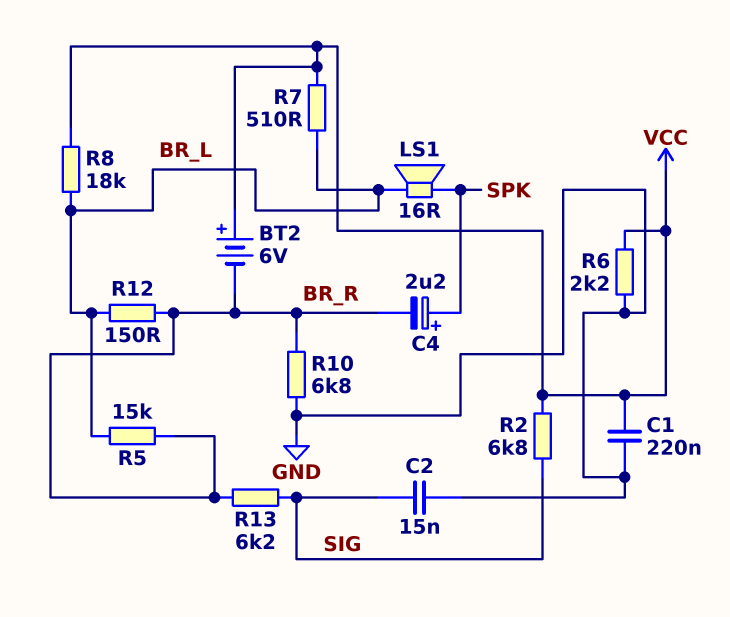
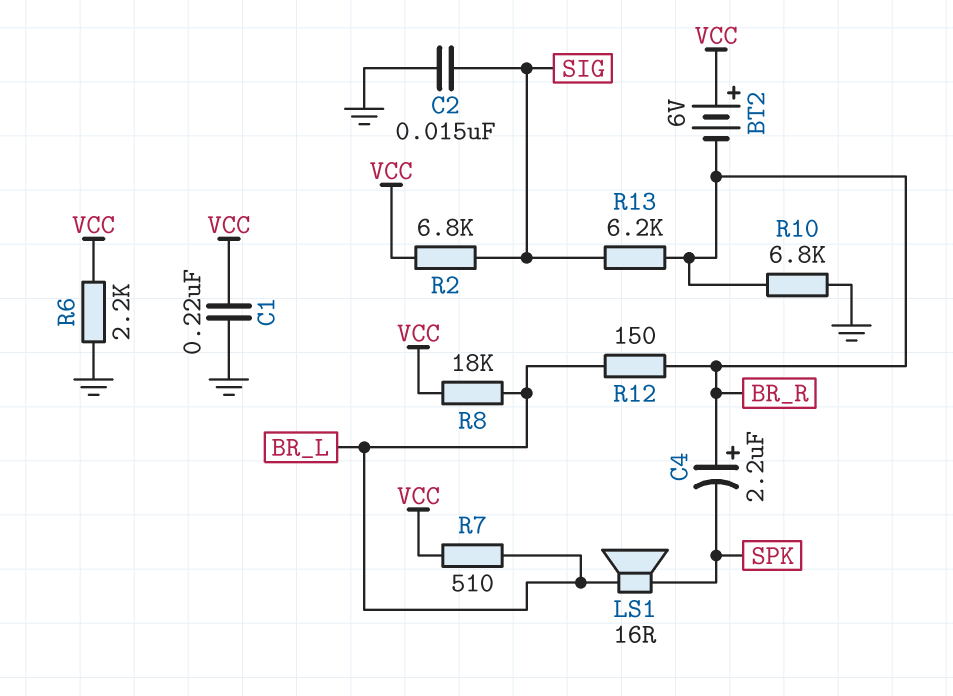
C4: 2.2uF (plus SPK, minus BR_R) -> 2.2uF (plus BR_R, minus SPK)
R5: 15k (BR_L, BR_R) -> none

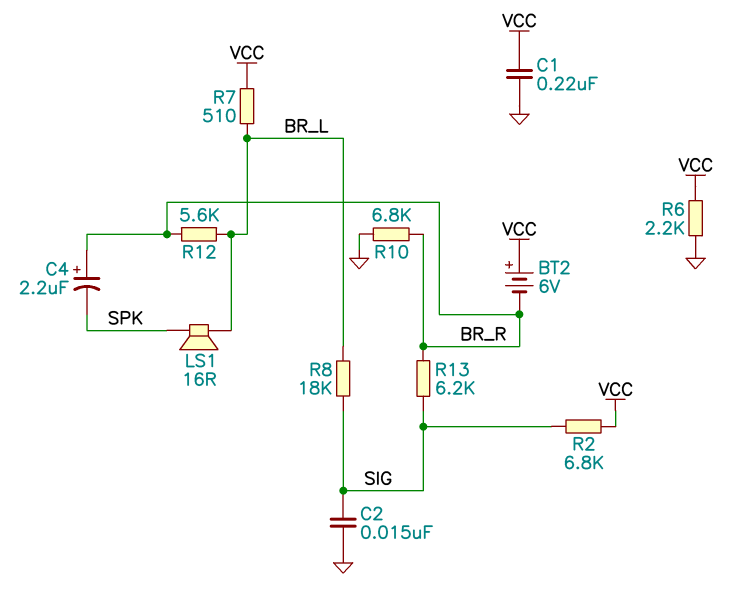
R8: 18k (BR_L, VCC) -> 18k (BR_L, SIG)
R12: 150 (BR_L, BR_R) -> 5.6k (BR_L, BR_R)

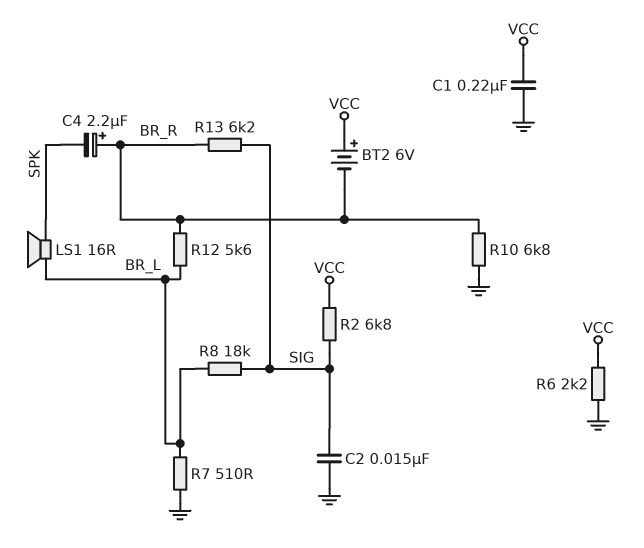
R7: 510 (BR_L, VCC) -> 510 (BR_L, GND)

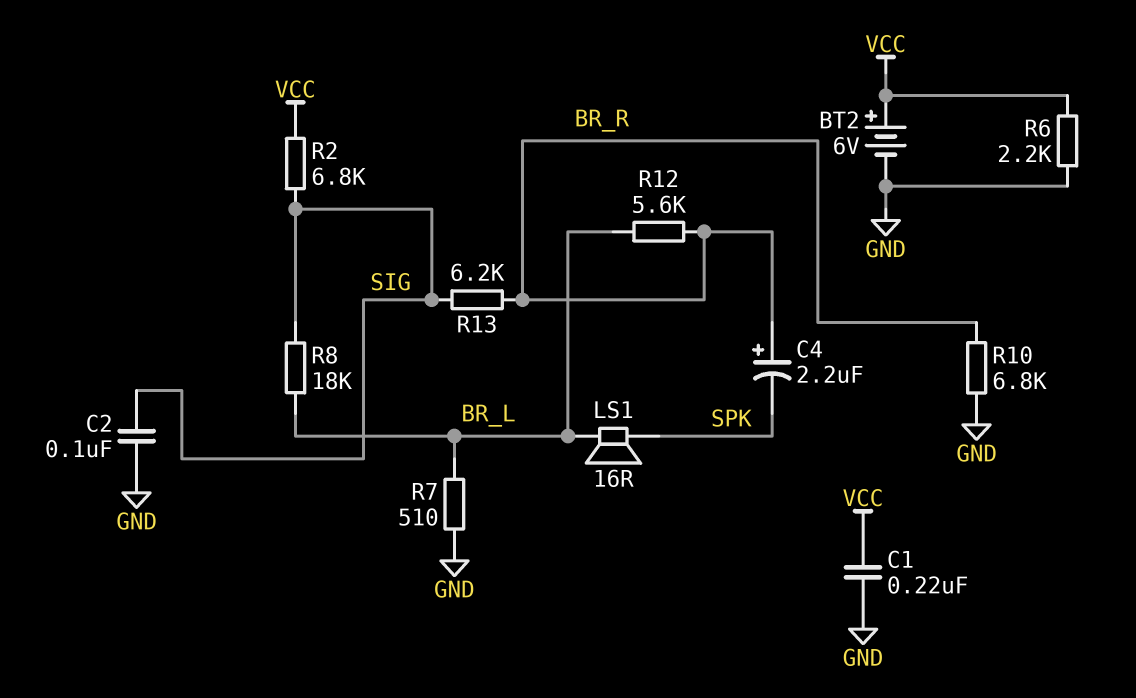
BT2: 6V (plus VCC, minus BR_R) -> 6V (plus VCC, minus GND)
C2: 15nF (GND, SIG) -> 100nF (GND, SIG)

